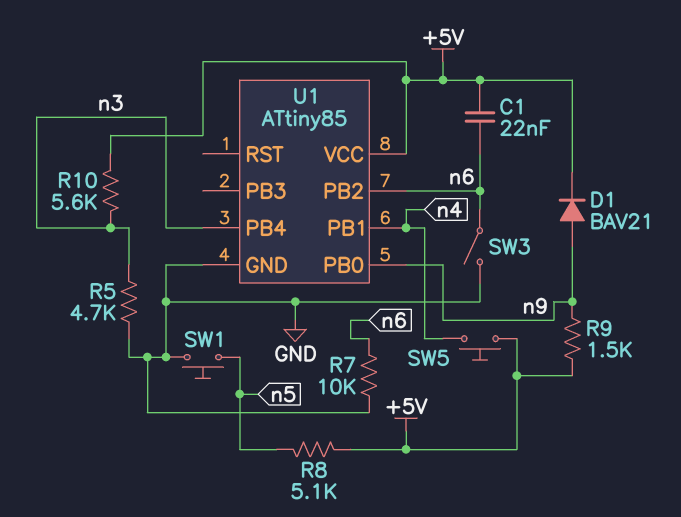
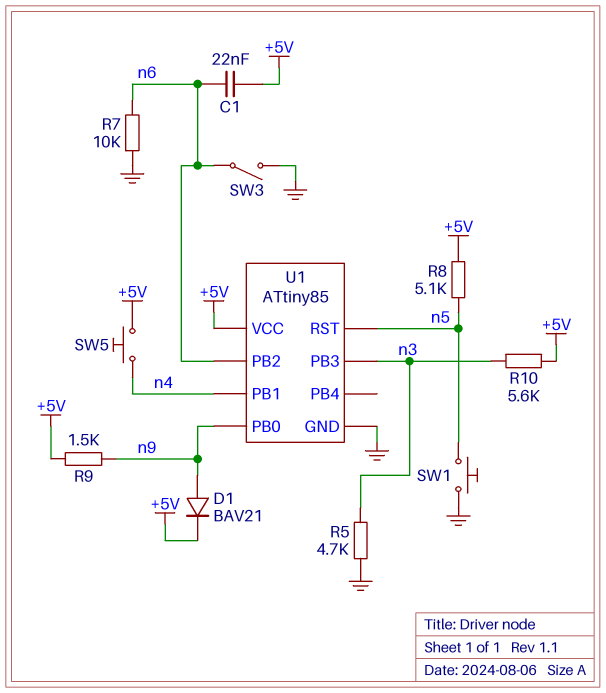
U1 pin PB3: none -> n3
U1 pin PB4: n3 -> none
U1 pin RST: none -> n5

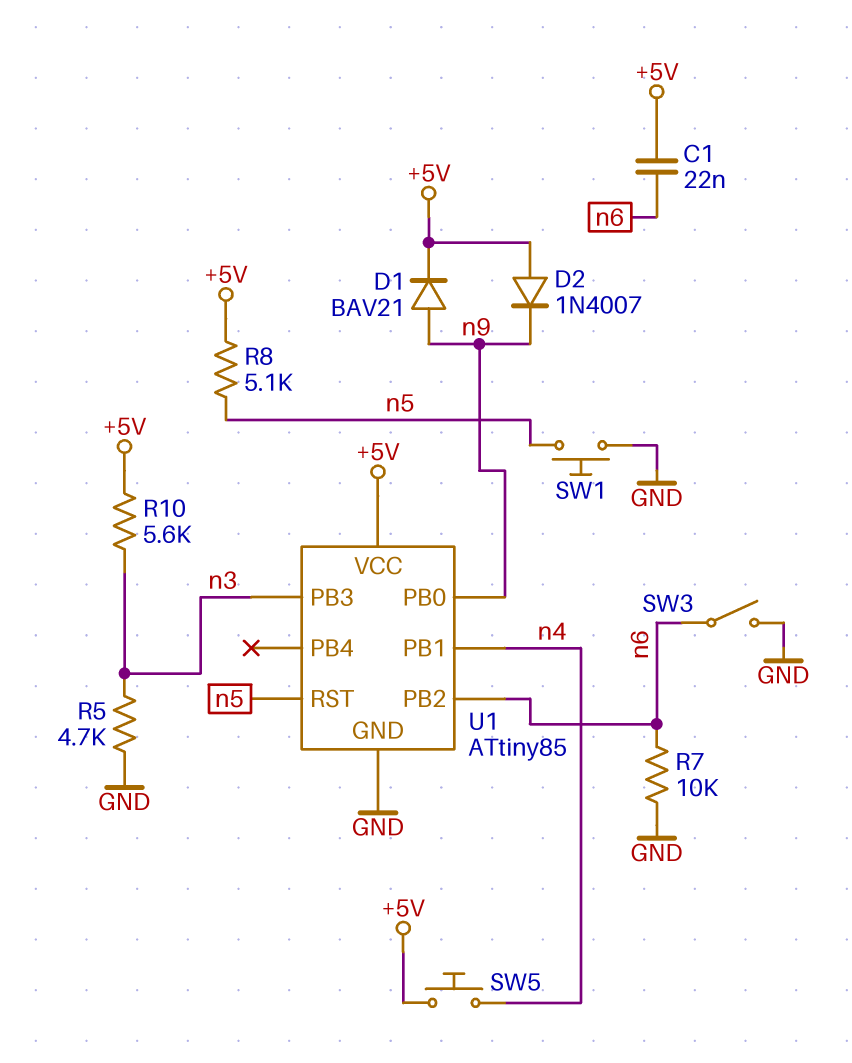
D2: none -> diode 1N4007 (A +5V, K n9)
R9: 1.5k (+5V, n9) -> none

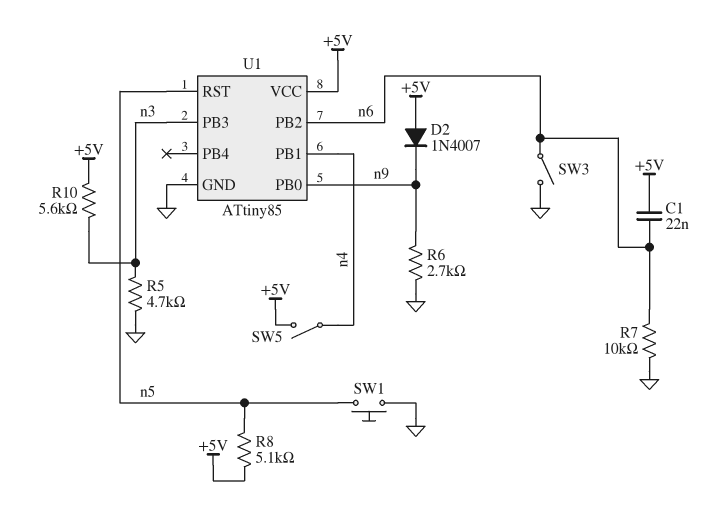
D1: diode BAV21 (A n9, K +5V) -> none
R6: none -> 2.7k (GND, n9)
SW5: button (+5V, n4) -> switch (+5V, n4)

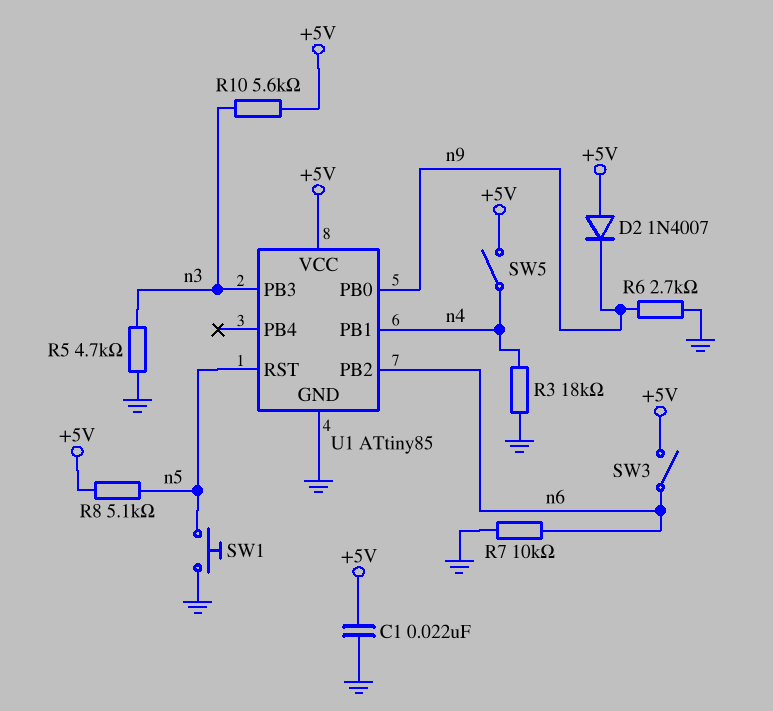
C1: 22nF (+5V, n6) -> 22nF (+5V, GND)
R3: none -> 18k (GND, n4)
SW3: switch (GND, n6) -> switch (+5V, n6)

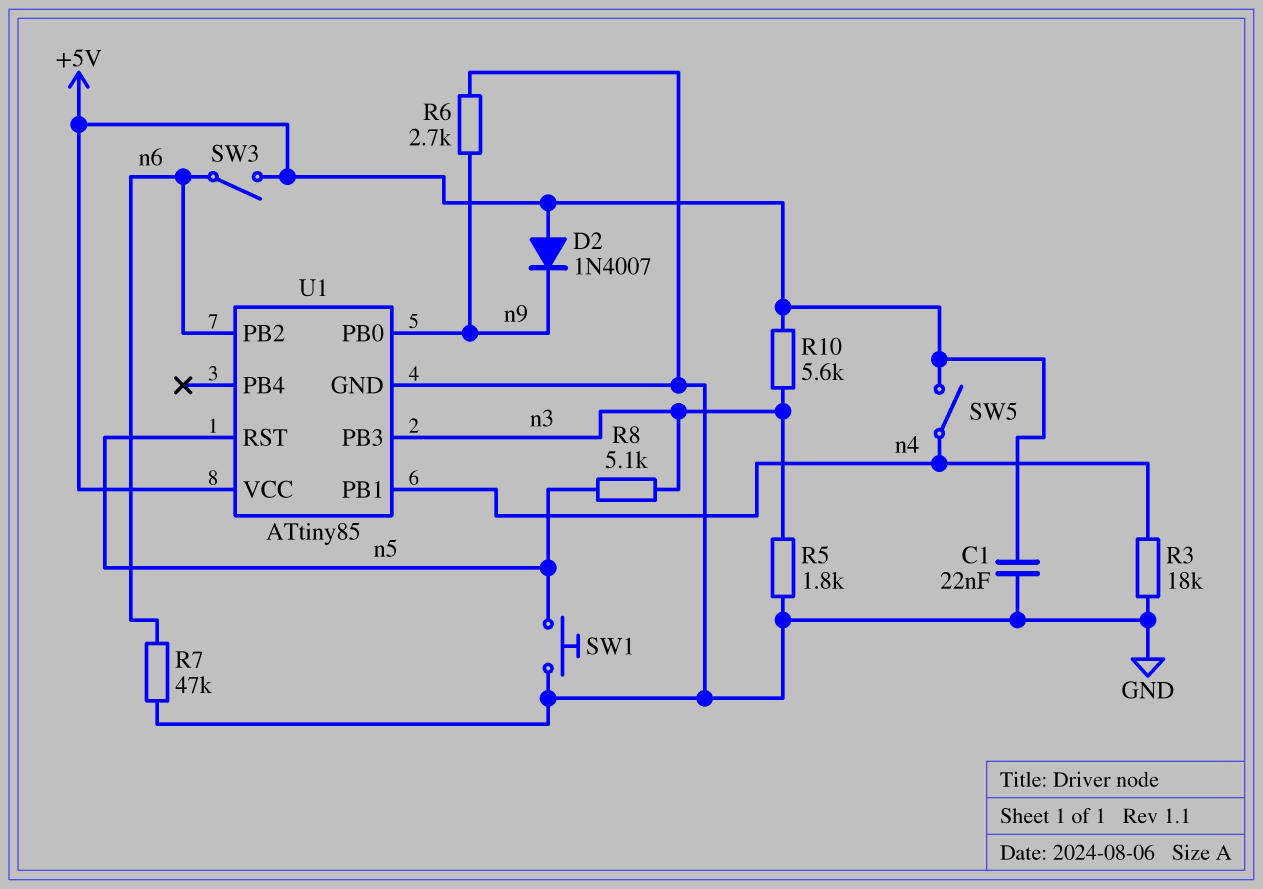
R5: 4.7k (GND, n3) -> 1.8k (GND, n3)
R7: 10k (GND, n6) -> 47k (GND, n6)
R8: 5.1k (+5V, n5) -> 5.1k (n3, n5)

